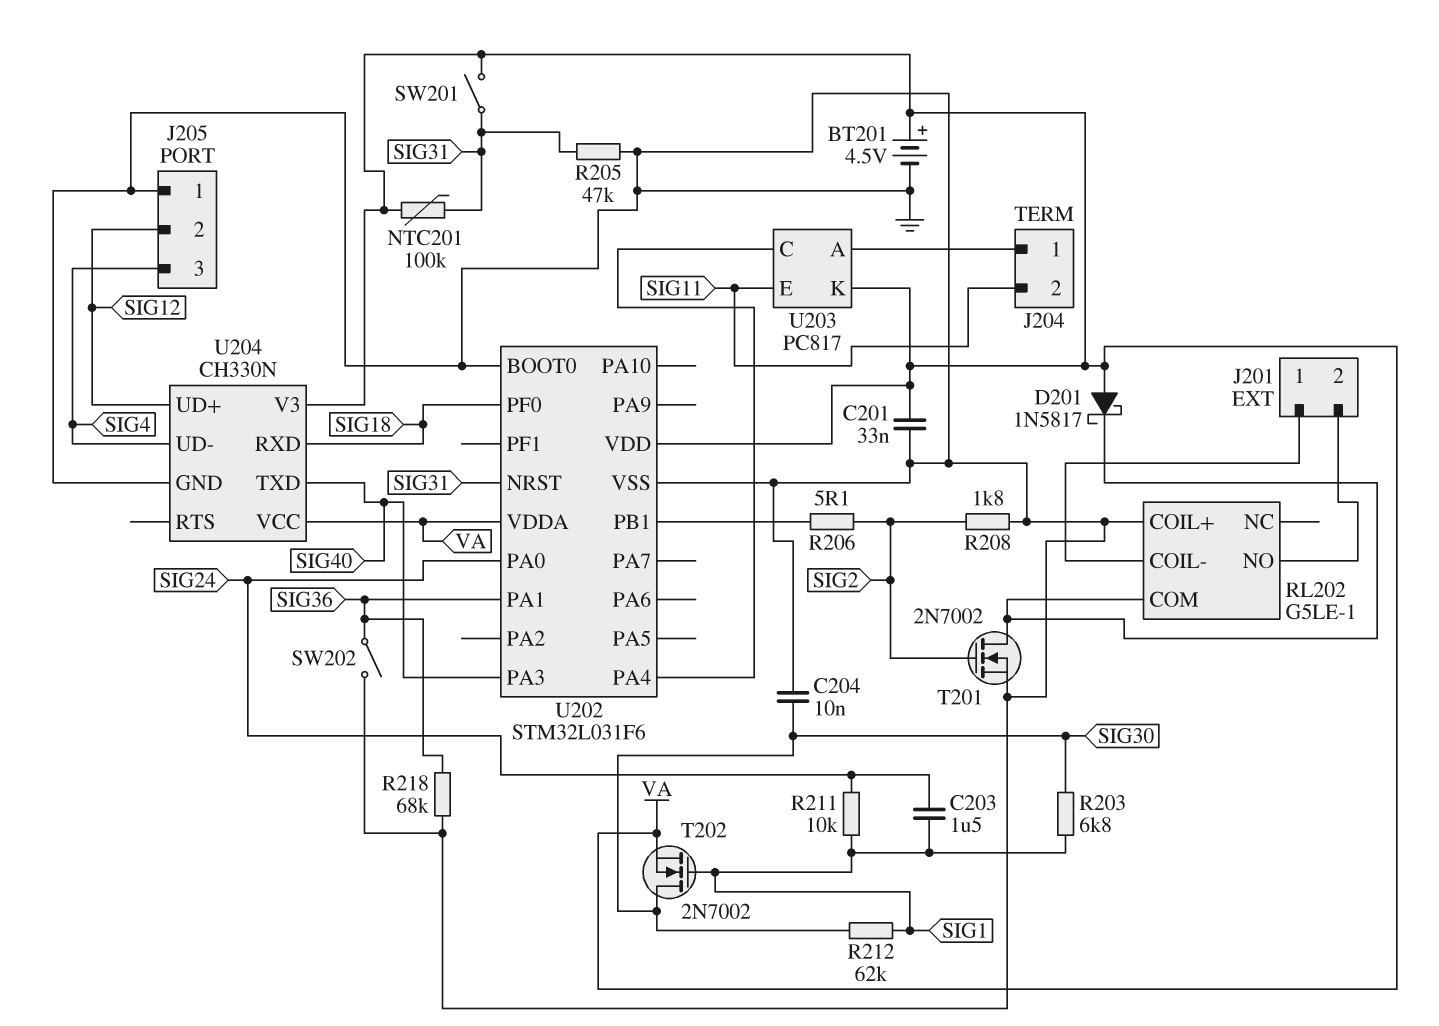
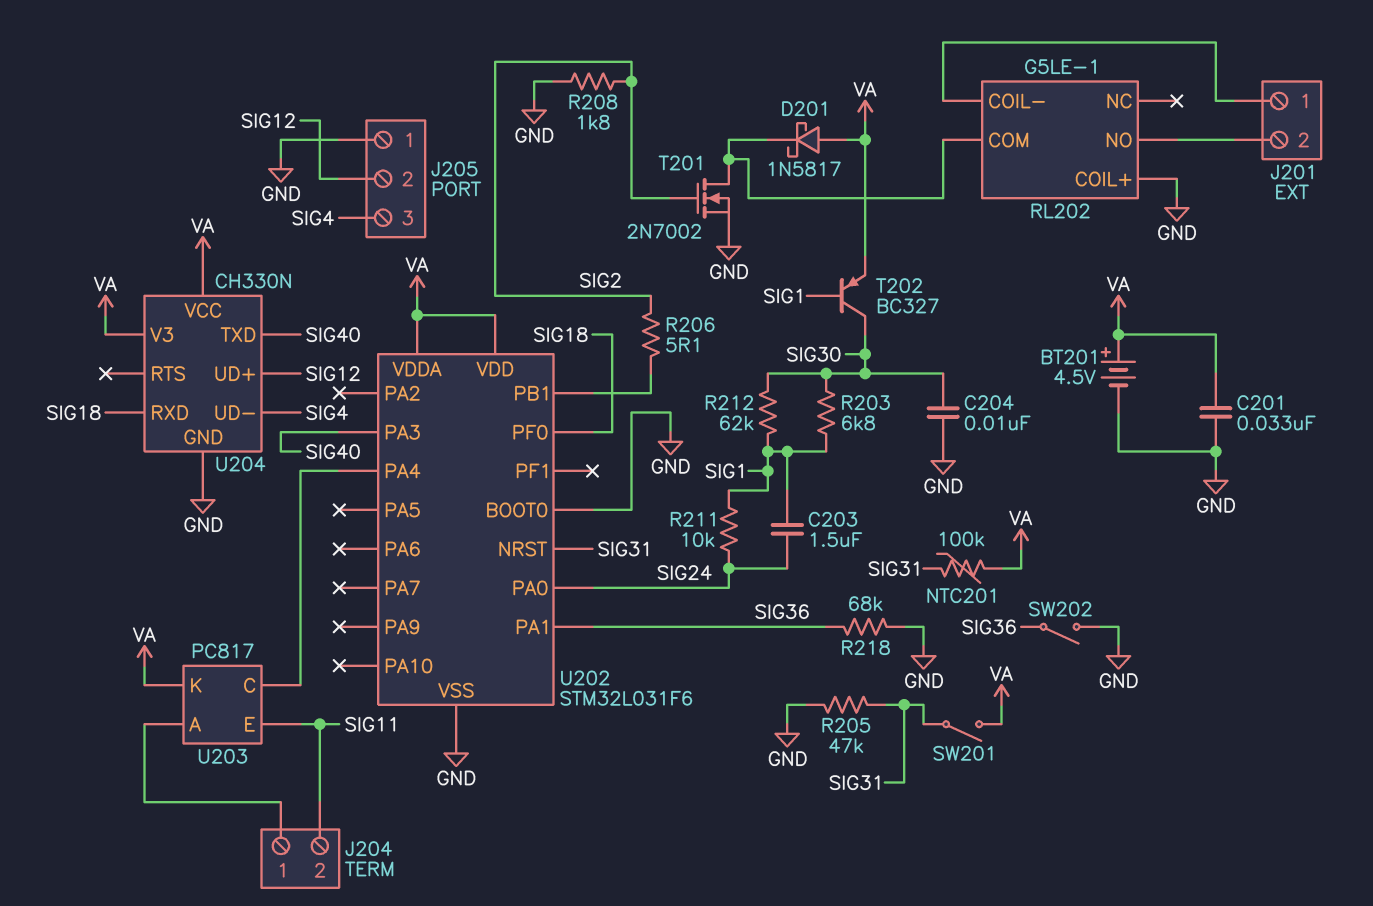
T202: NMOS 2N7002 (G SIG1, D SIG30, S VA) -> PNP BC327 (B SIG1, C SIG30, E VA)

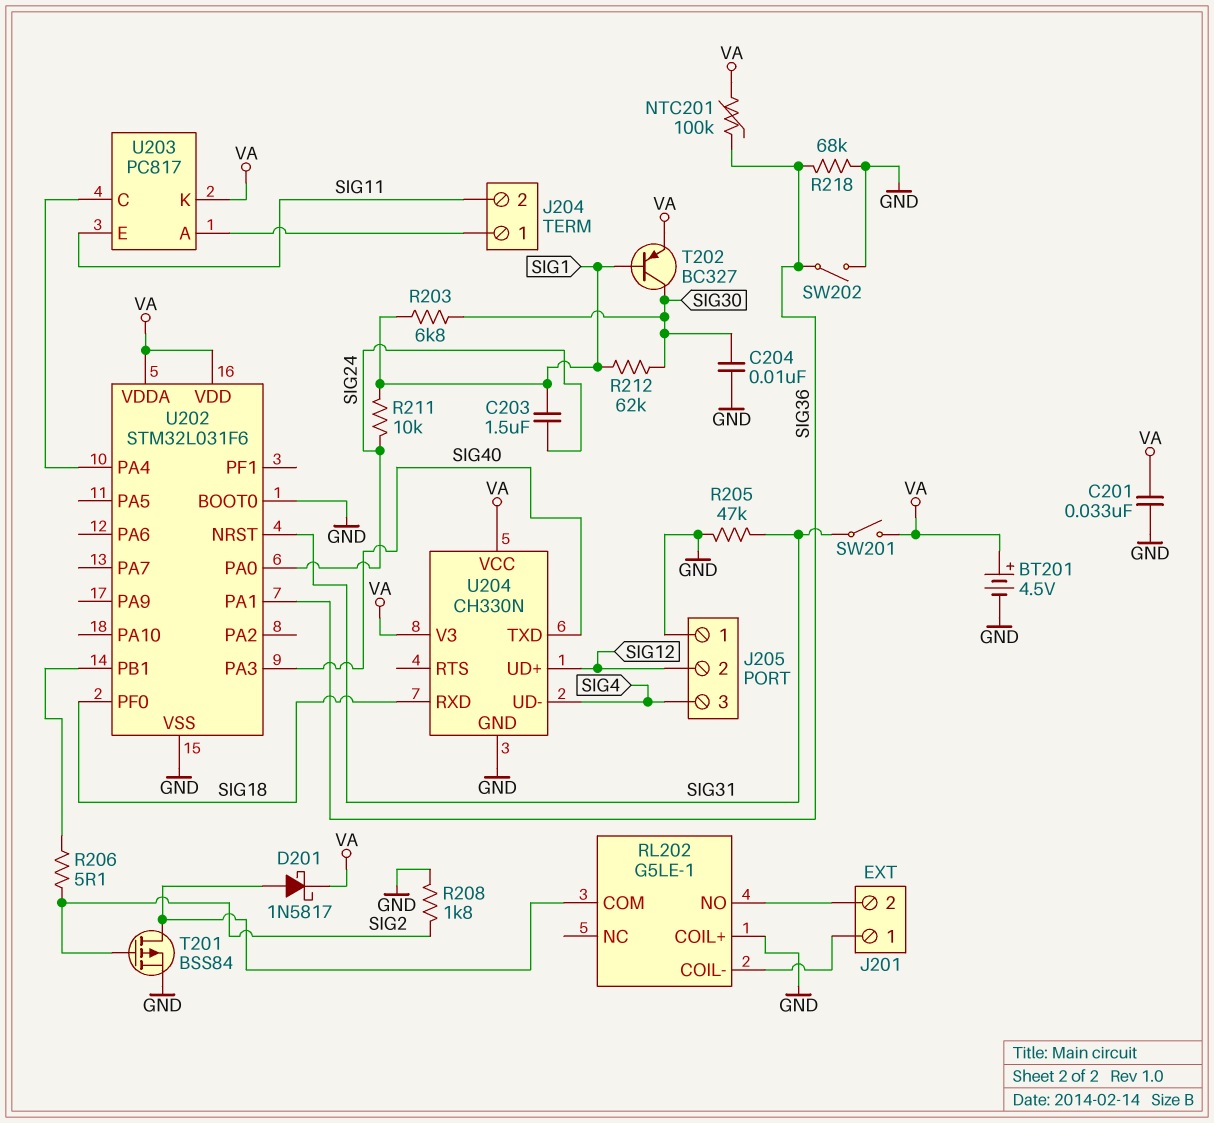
D201: schottky 1N5817 (A VA, K RL202/COM) -> schottky 1N5817 (A RL202/COM, K VA)
NTC201: 100k (SIG31, VA) -> 100k (SIG36, VA)
T201: NMOS 2N7002 (G SIG2, D RL202/COM, S GND) -> PMOS BSS84 (G SIG2, D RL202/COM, S GND)

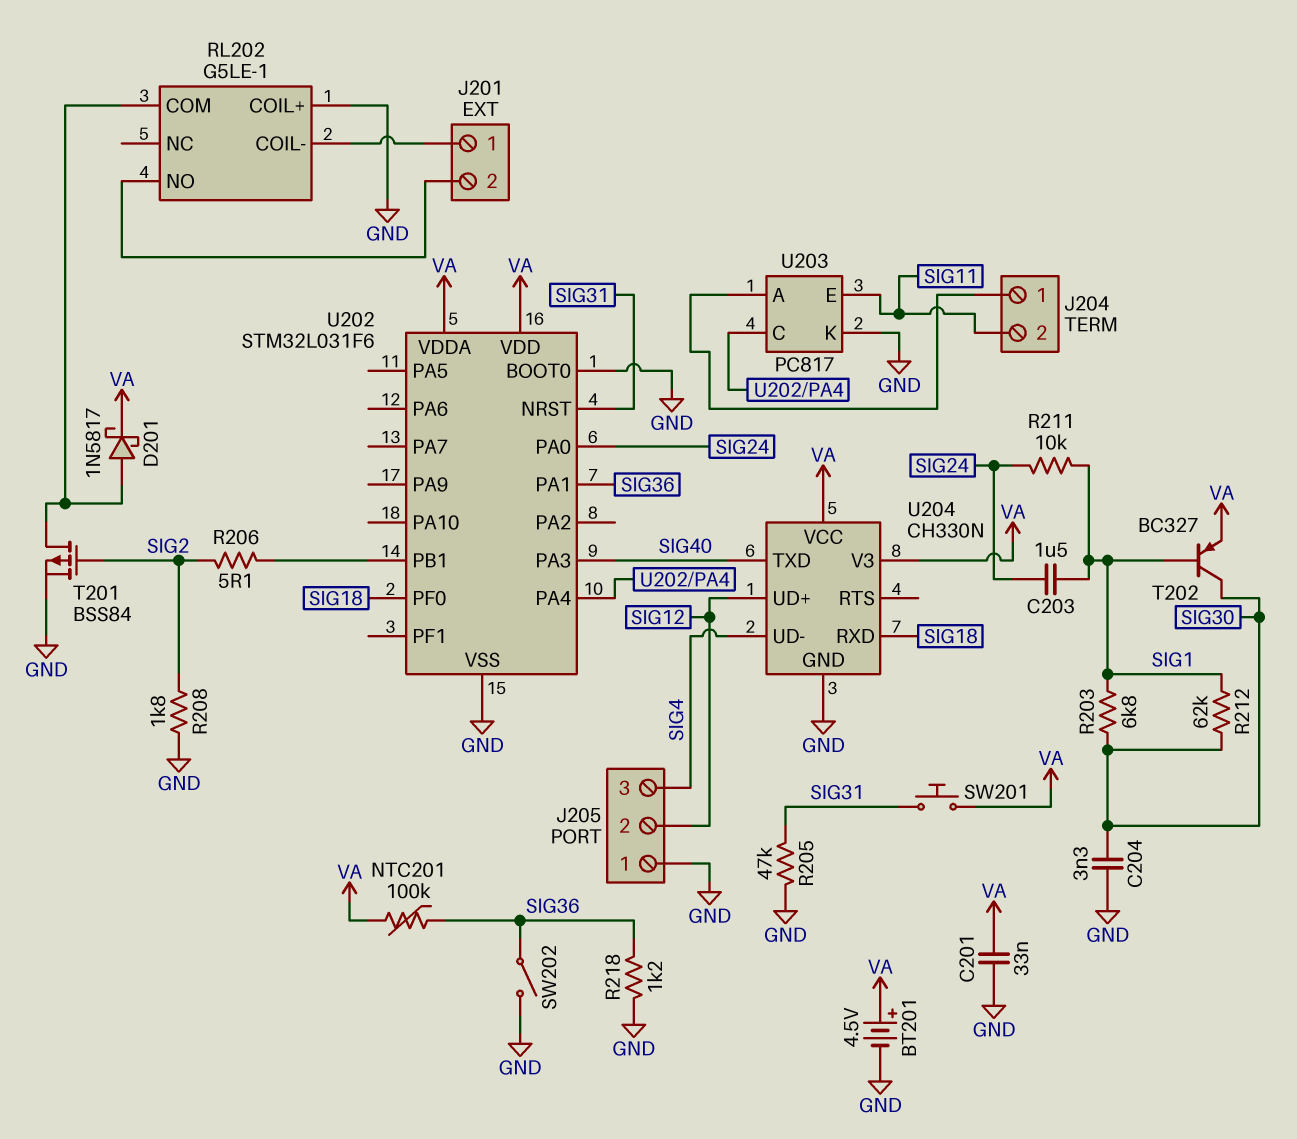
C204: 10nF (GND, SIG30) -> 3.3nF (GND, SIG30)
R218: 68k (GND, SIG36) -> 1.2k (GND, SIG36)
SW201: switch (SIG31, VA) -> button (SIG31, VA)
U203 pin K: VA -> GND

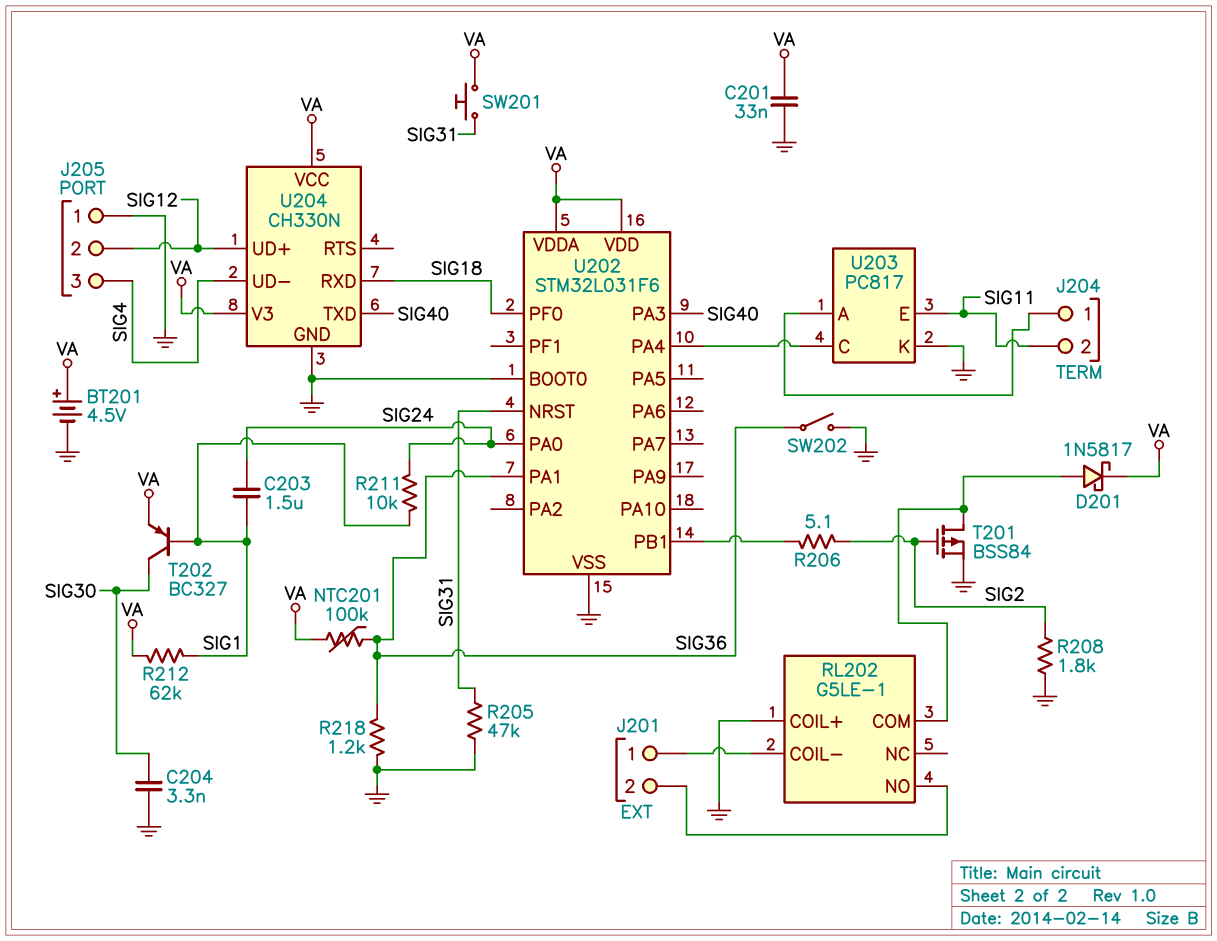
R203: 6.8k (SIG1, SIG30) -> none
R212: 62k (SIG1, SIG30) -> 62k (SIG1, VA)

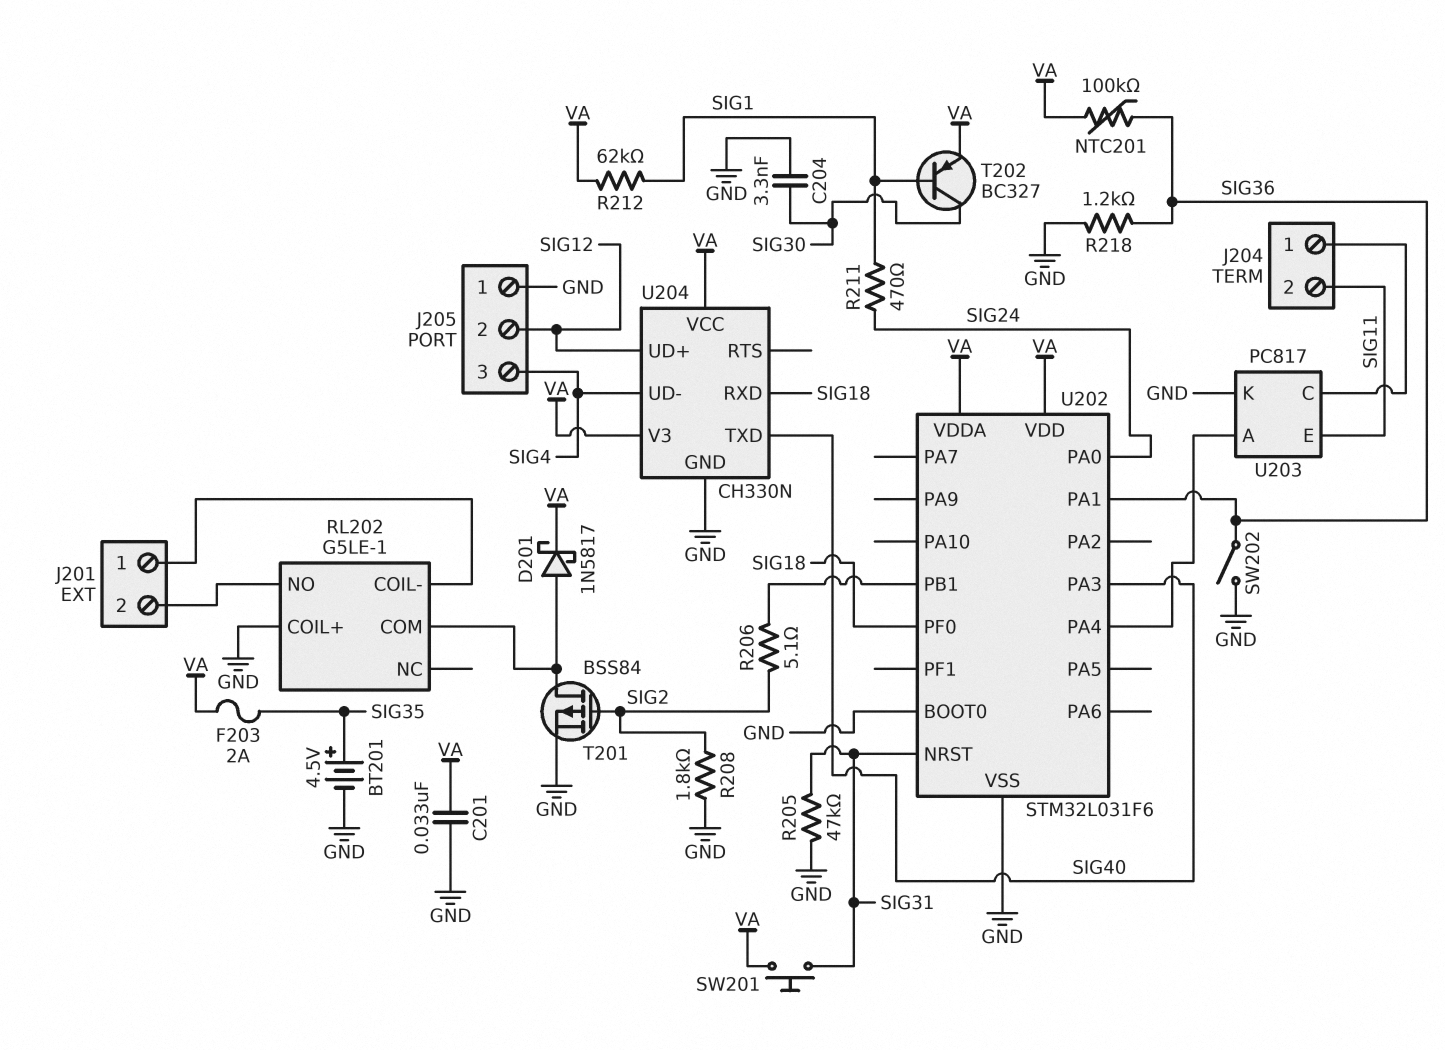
BT201: 4.5V (plus VA, minus GND) -> 4.5V (plus SIG35, minus GND)
C203: 1.5uF (SIG1, SIG24) -> none
F203: none -> 2A (SIG35, VA)
R211: 10k (SIG1, SIG24) -> 470 (SIG1, SIG24)
U203 pin A: J204/1 -> U202/PA4
U203 pin C: U202/PA4 -> J204/1

